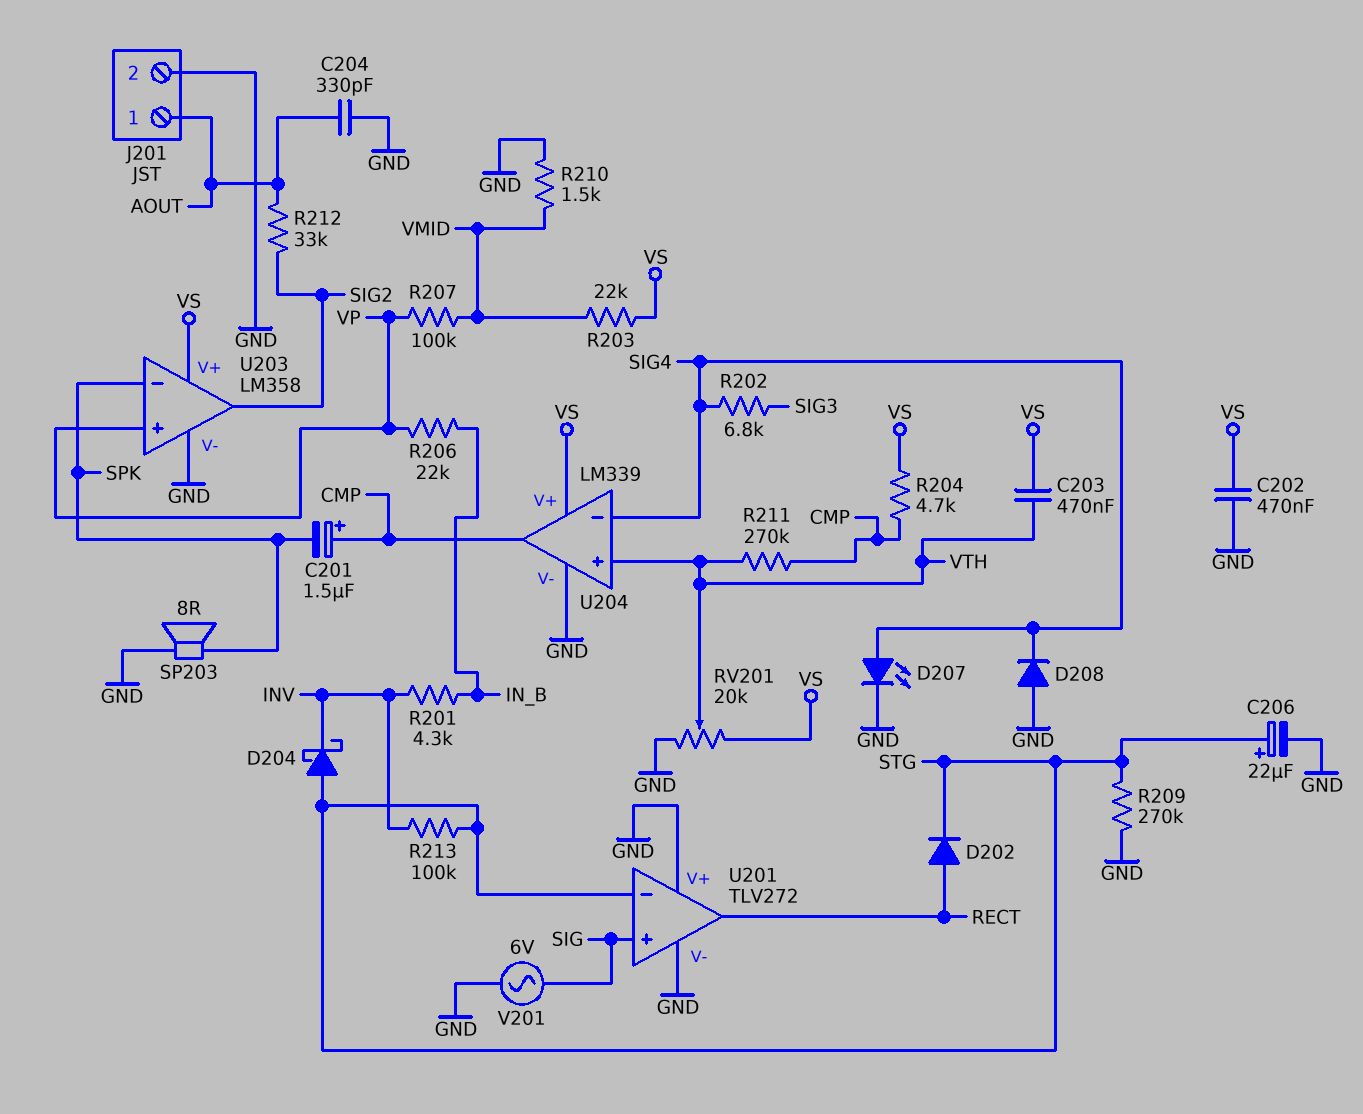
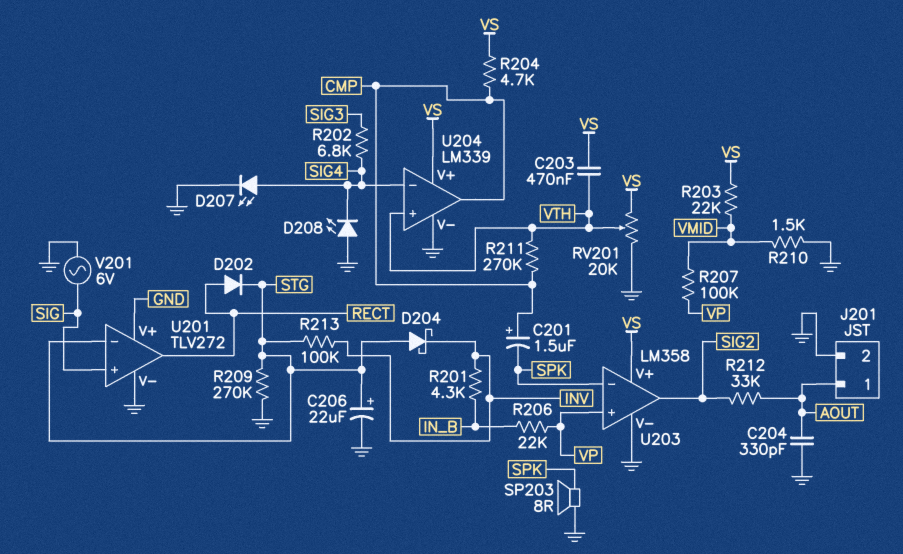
C202: 470nF (GND, VS) -> none
D208: diode (A GND, K SIG4) -> LED (A GND, K SIG4)

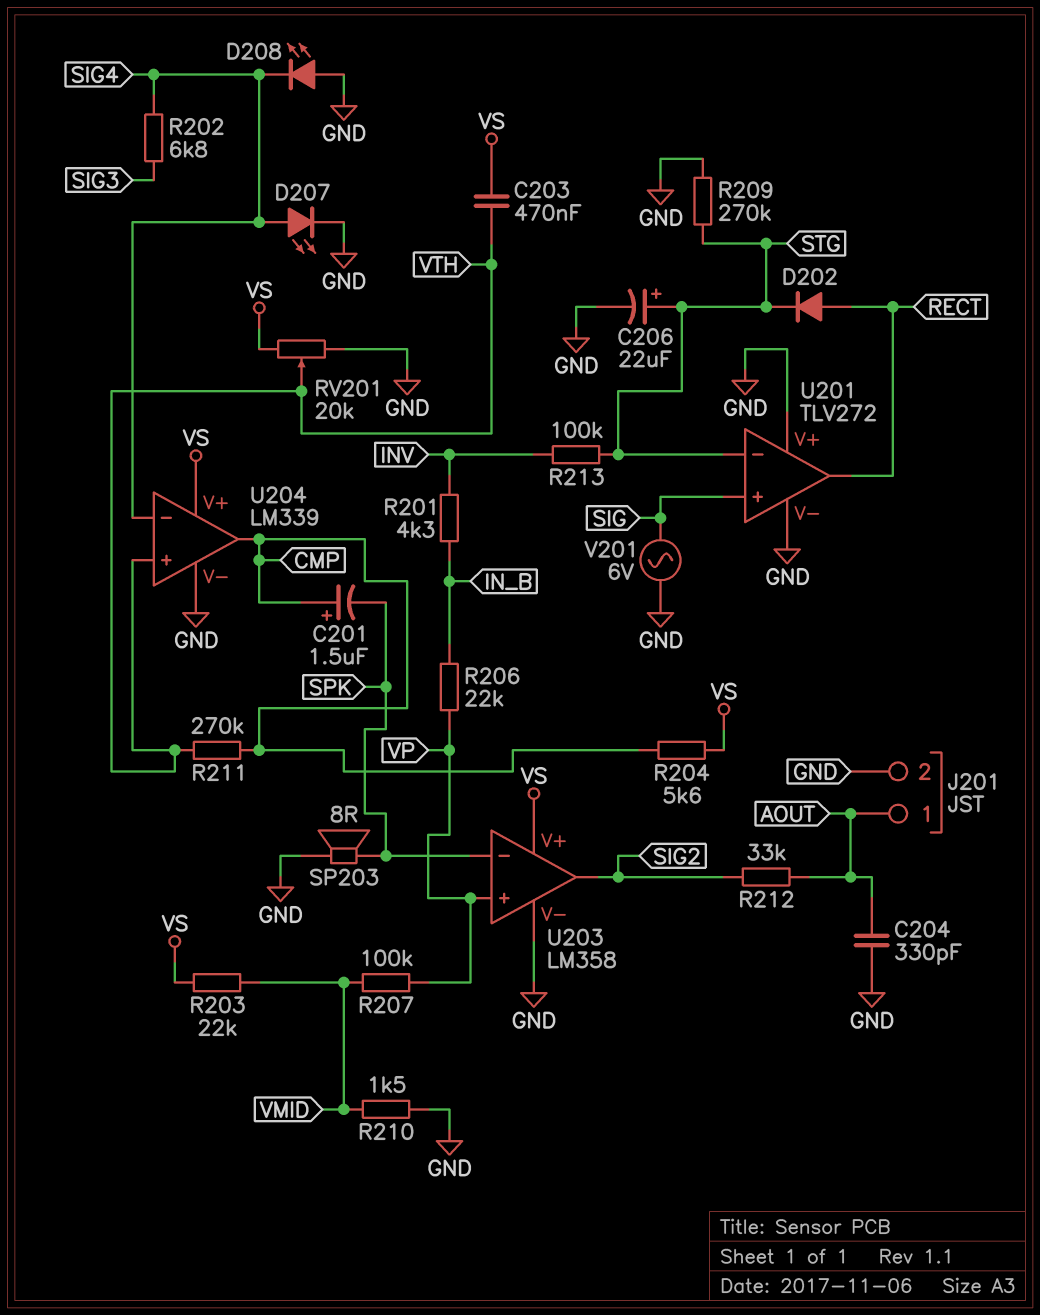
D204: schottky (A STG, K INV) -> none
R204: 4.7k (CMP, VS) -> 5.6k (CMP, VS)

